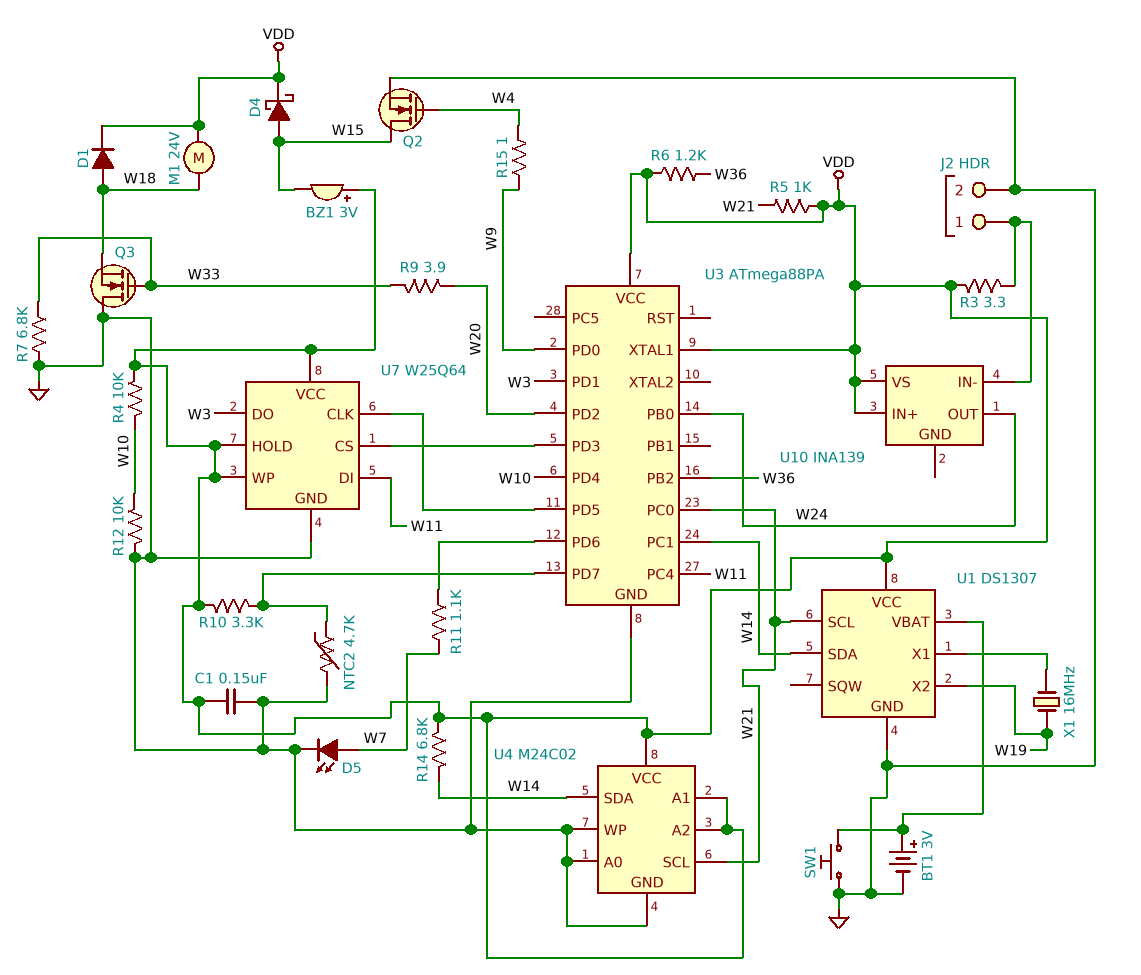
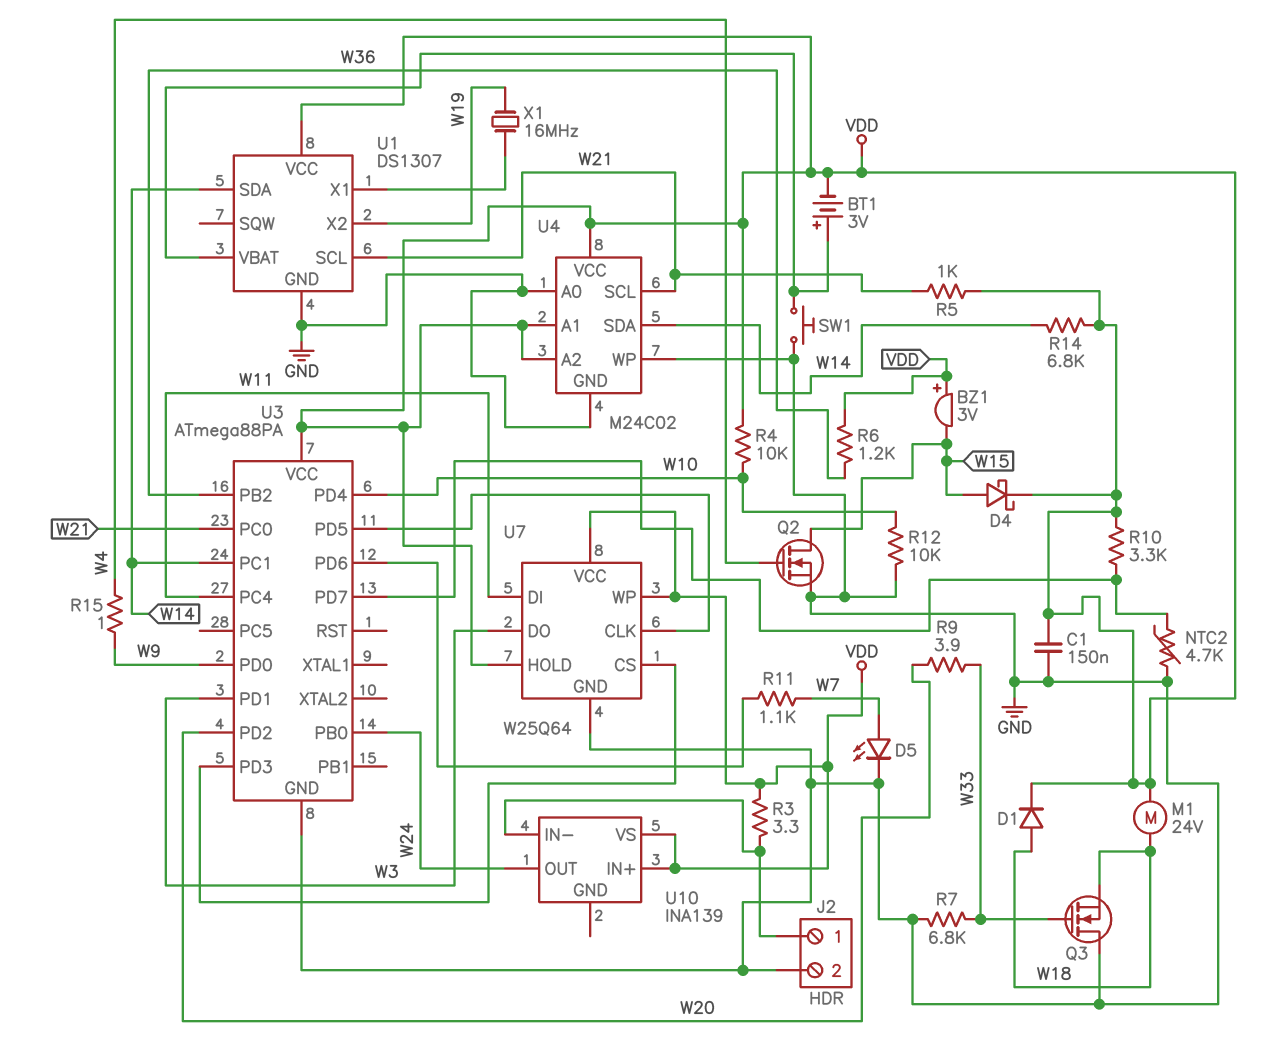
BT1: 3V (plus U1/VBAT, minus GND) -> 3V (plus U1/VBAT, minus VDD)
U3 pin XTAL1: VDD -> none

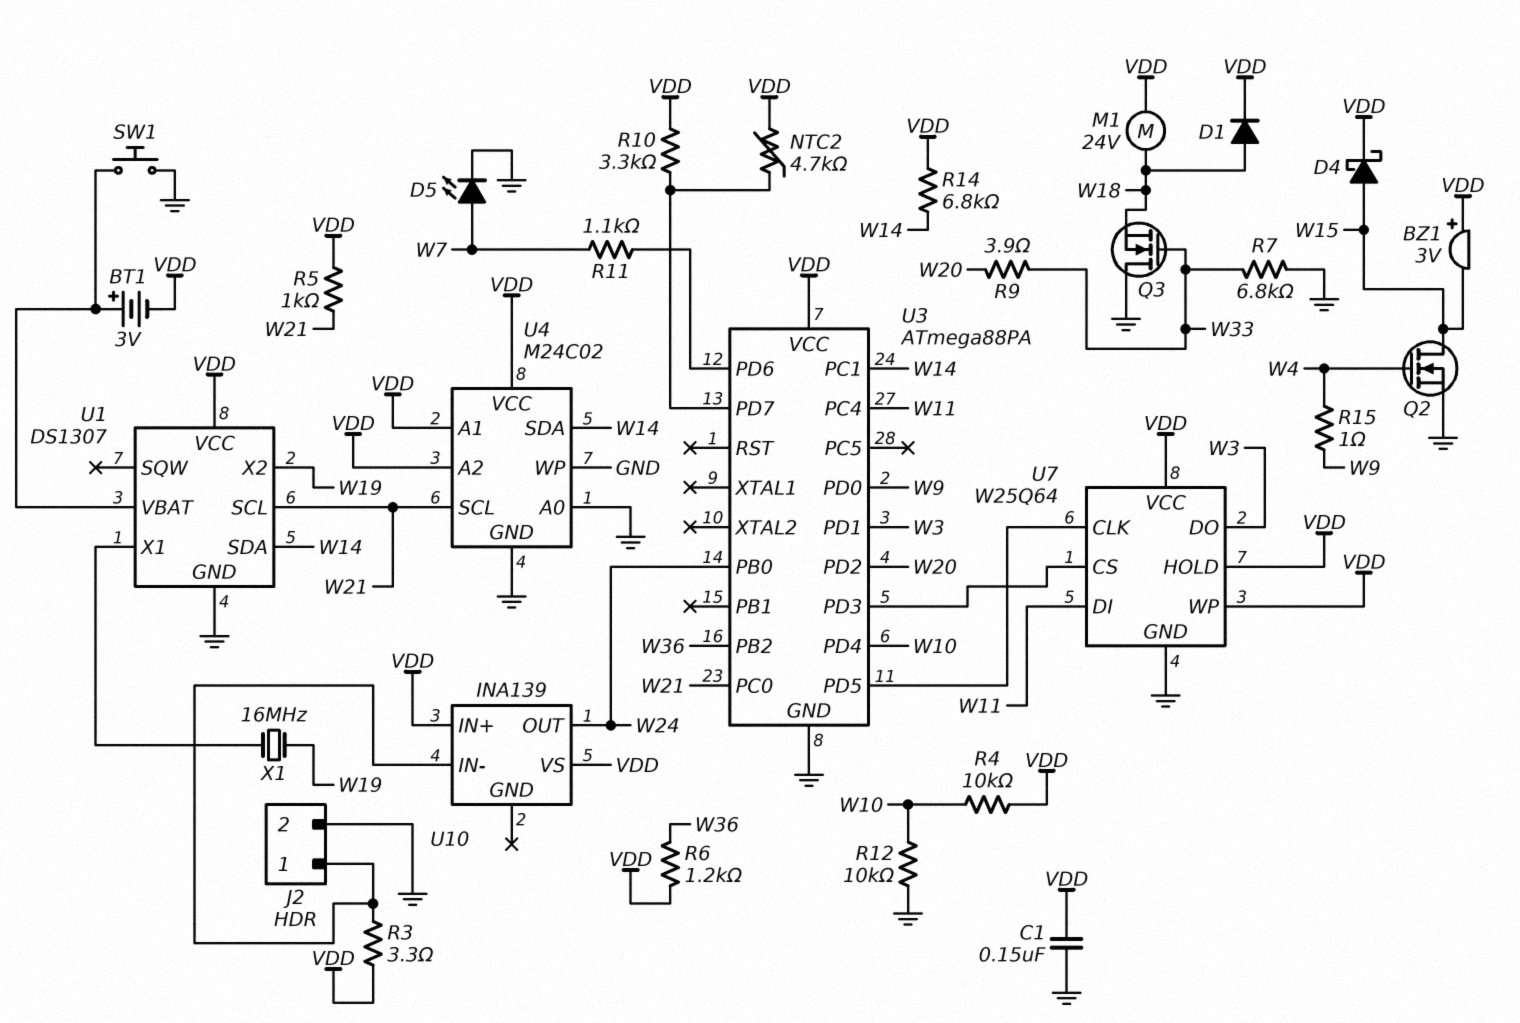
NTC2: 4.7k (GND, U3/PD7) -> 4.7k (U3/PD7, VDD)

